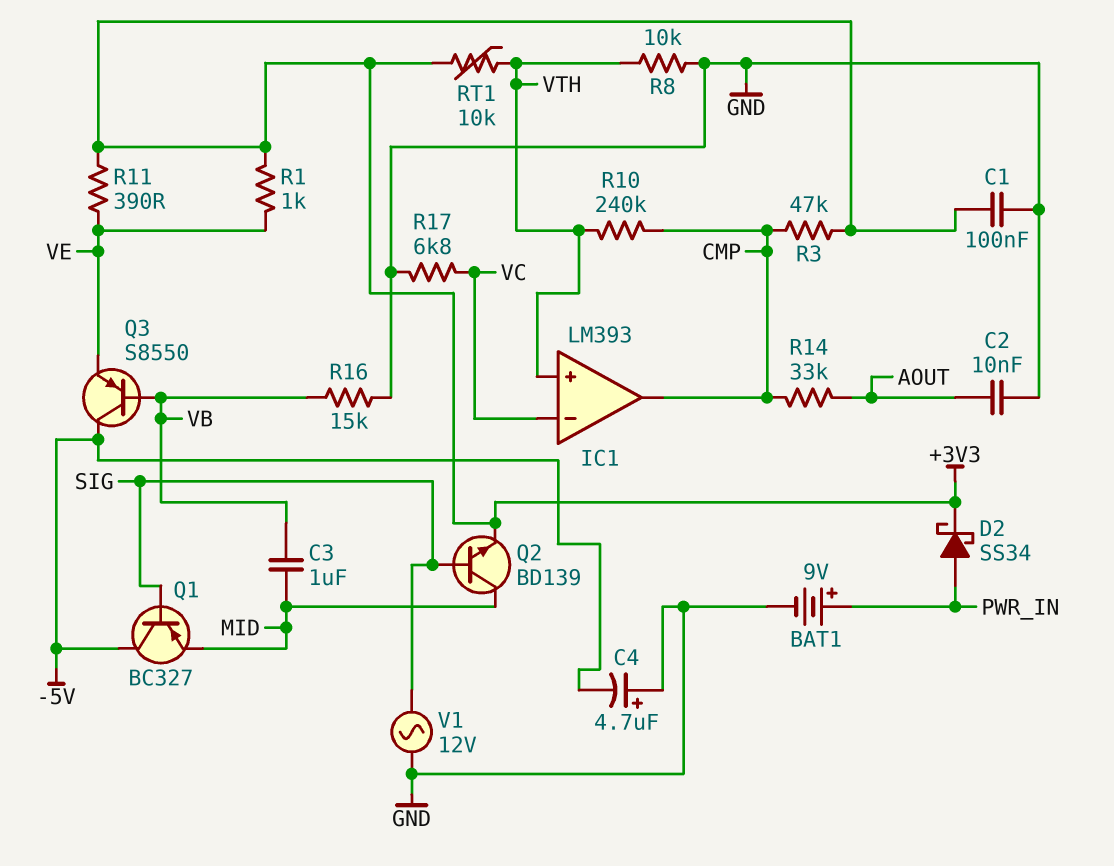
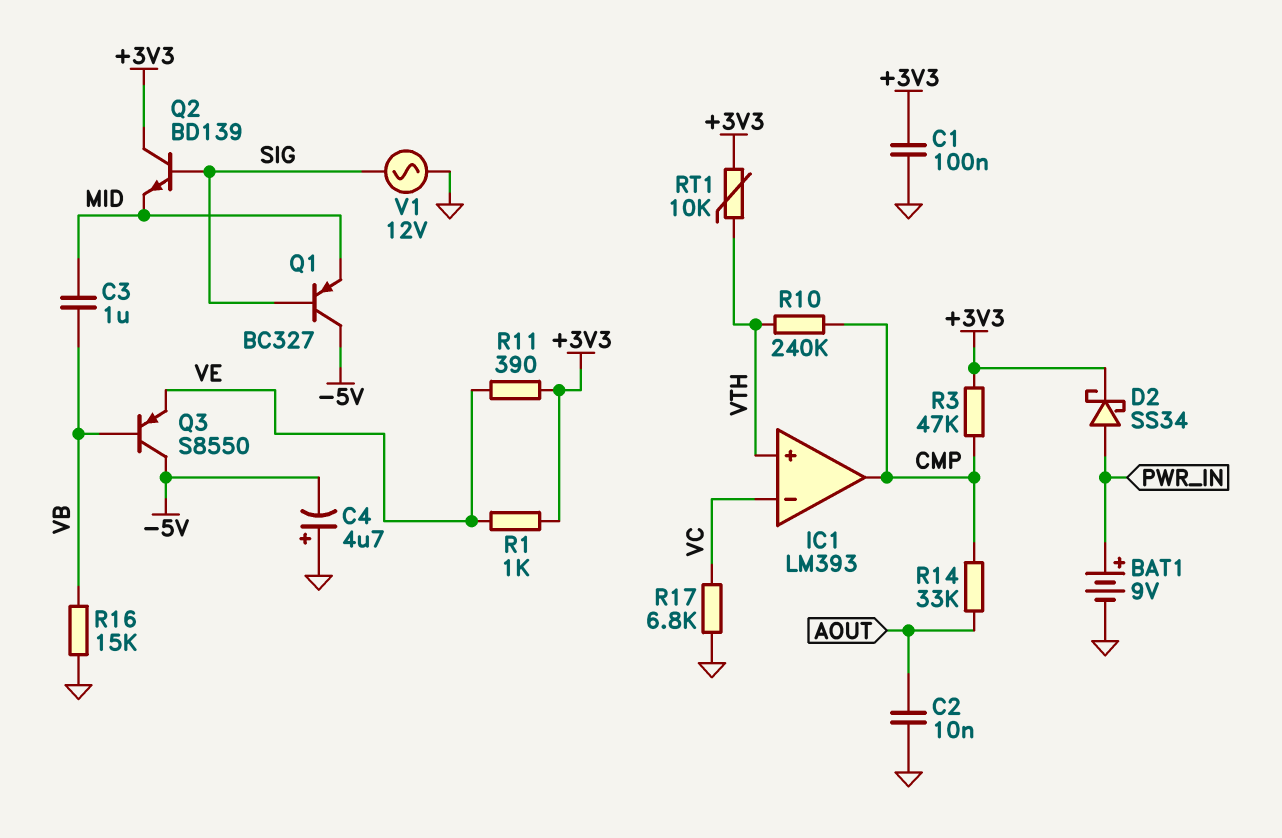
Q2: NPN BD139 (B SIG, C MID, E +3V3) -> NPN BD139 (B SIG, C +3V3, E MID)
R8: 10k (GND, VTH) -> none

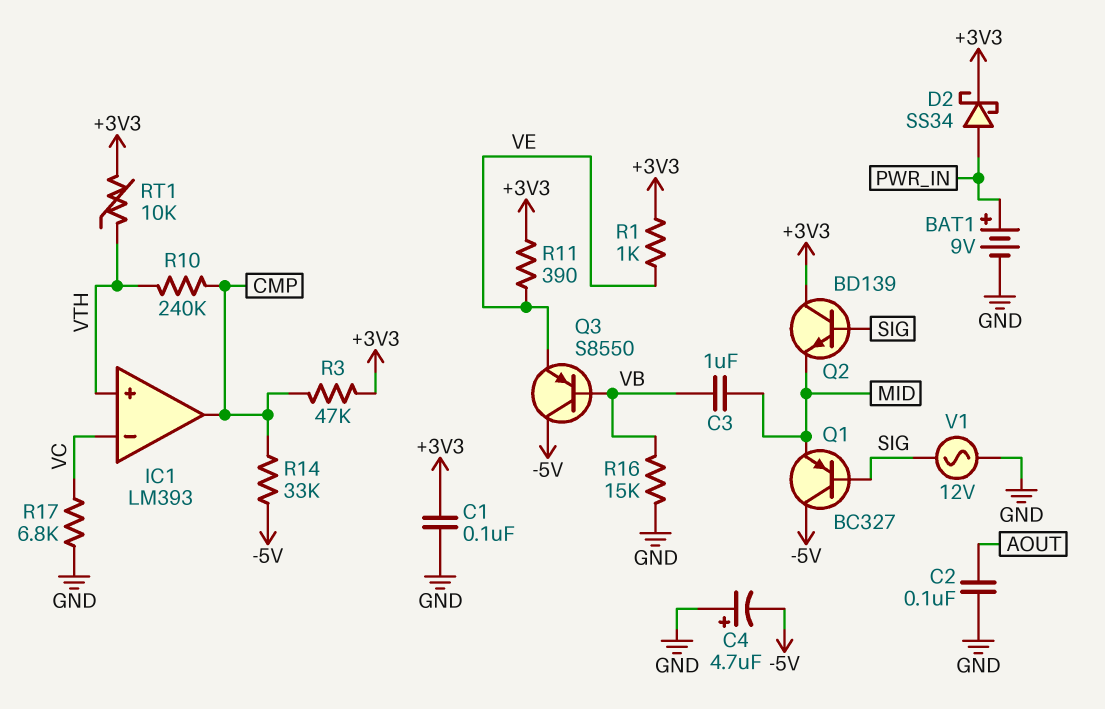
C2: 10nF (AOUT, GND) -> 100nF (AOUT, GND)
R14: 33k (AOUT, CMP) -> 33k (-5V, CMP)

